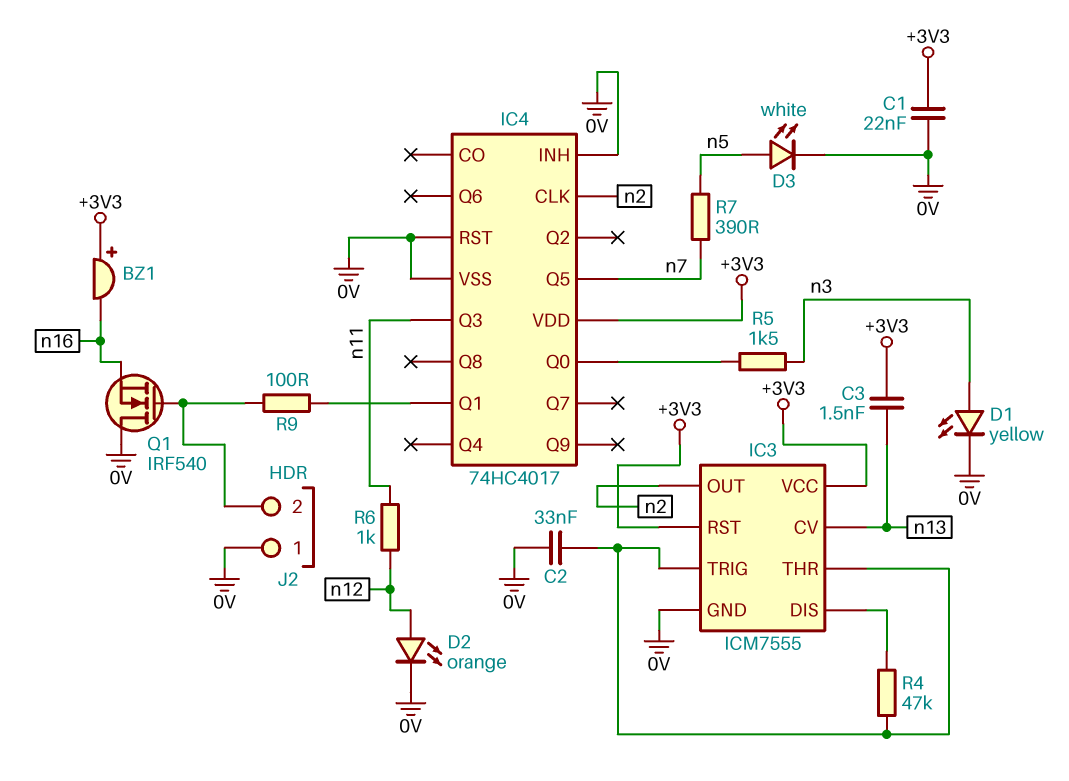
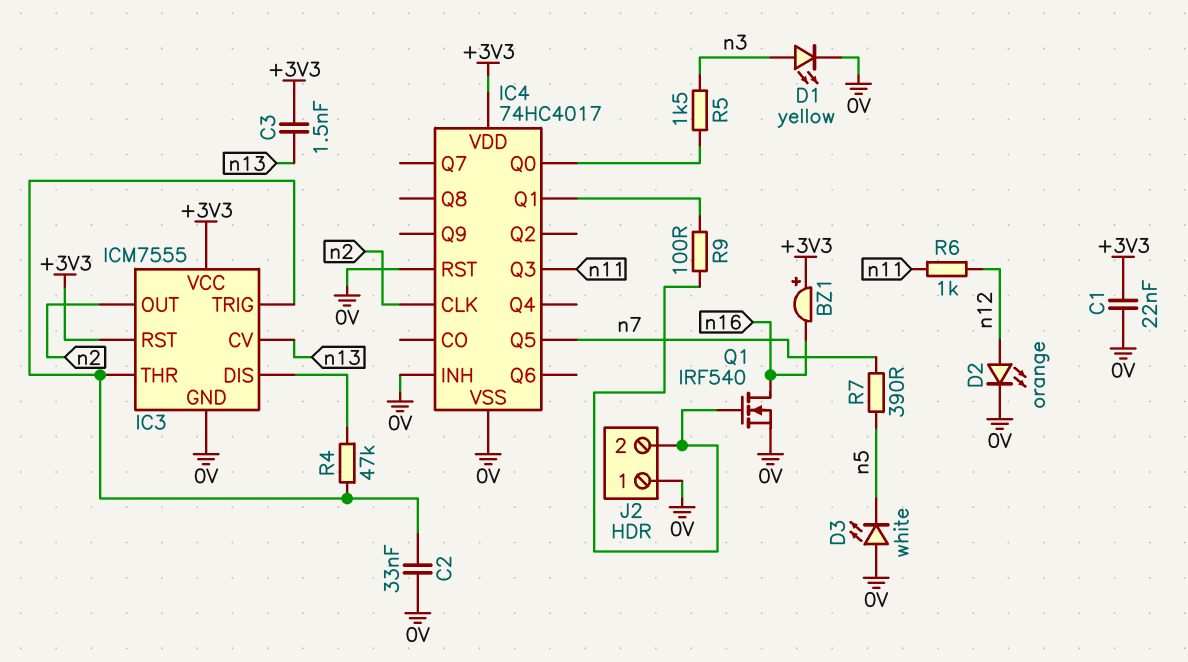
D3: LED white (A n5, K 0V) -> LED white (A 0V, K n5)
Q1: NMOS IRF540 (G J2/2, D 0V, S n16) -> NMOS IRF540 (G J2/2, D n16, S 0V)

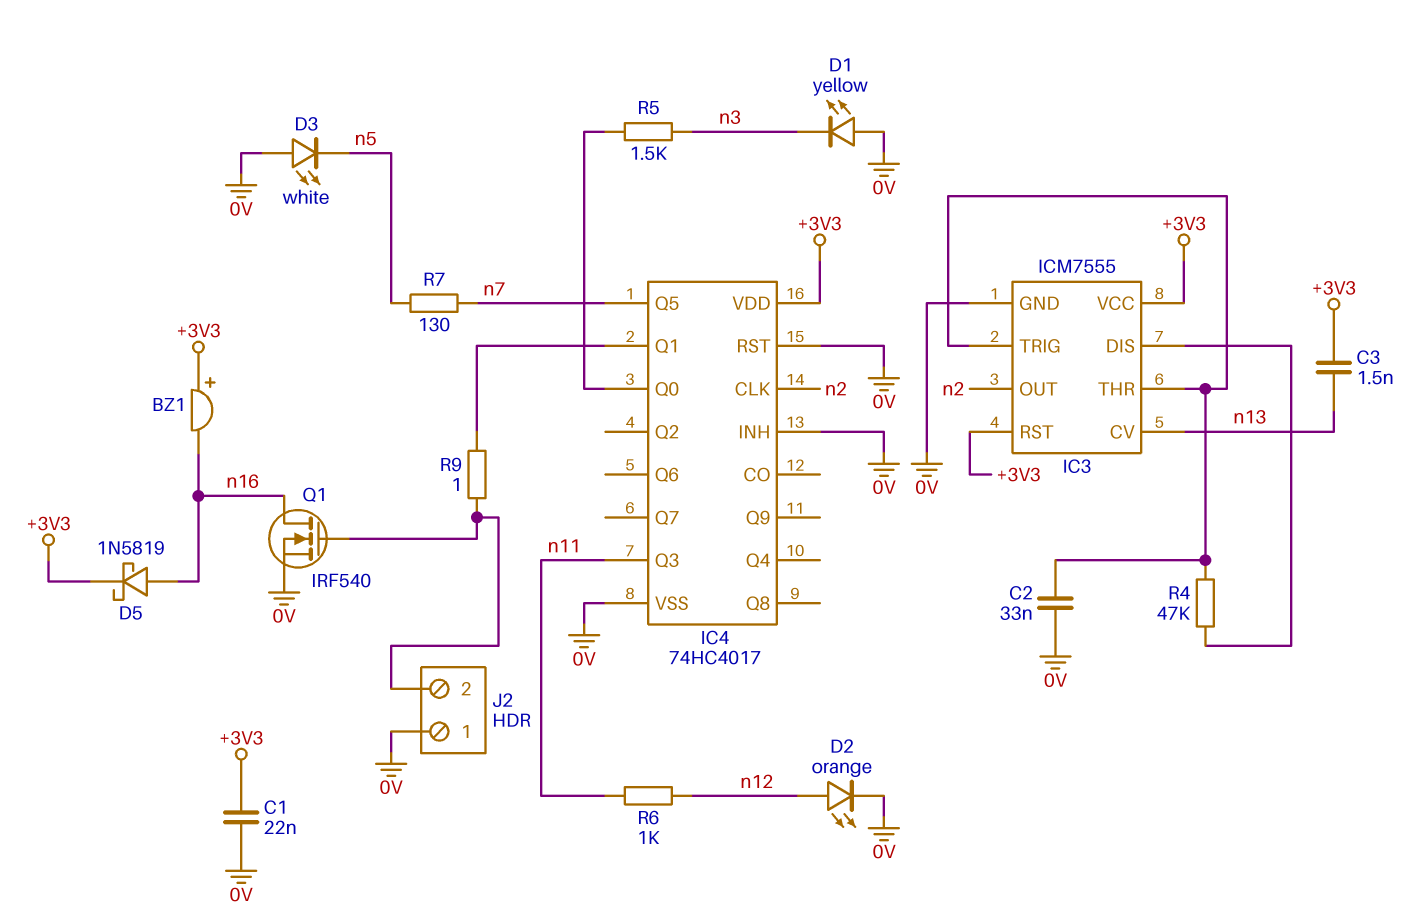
D1: LED yellow (A n3, K 0V) -> LED yellow (A 0V, K n3)
D5: none -> schottky 1N5819 (A n16, K +3V3)
R7: 390 (n5, n7) -> 130 (n5, n7)
R9: 100 (IC4/Q1, J2/2) -> 1 (IC4/Q1, J2/2)

